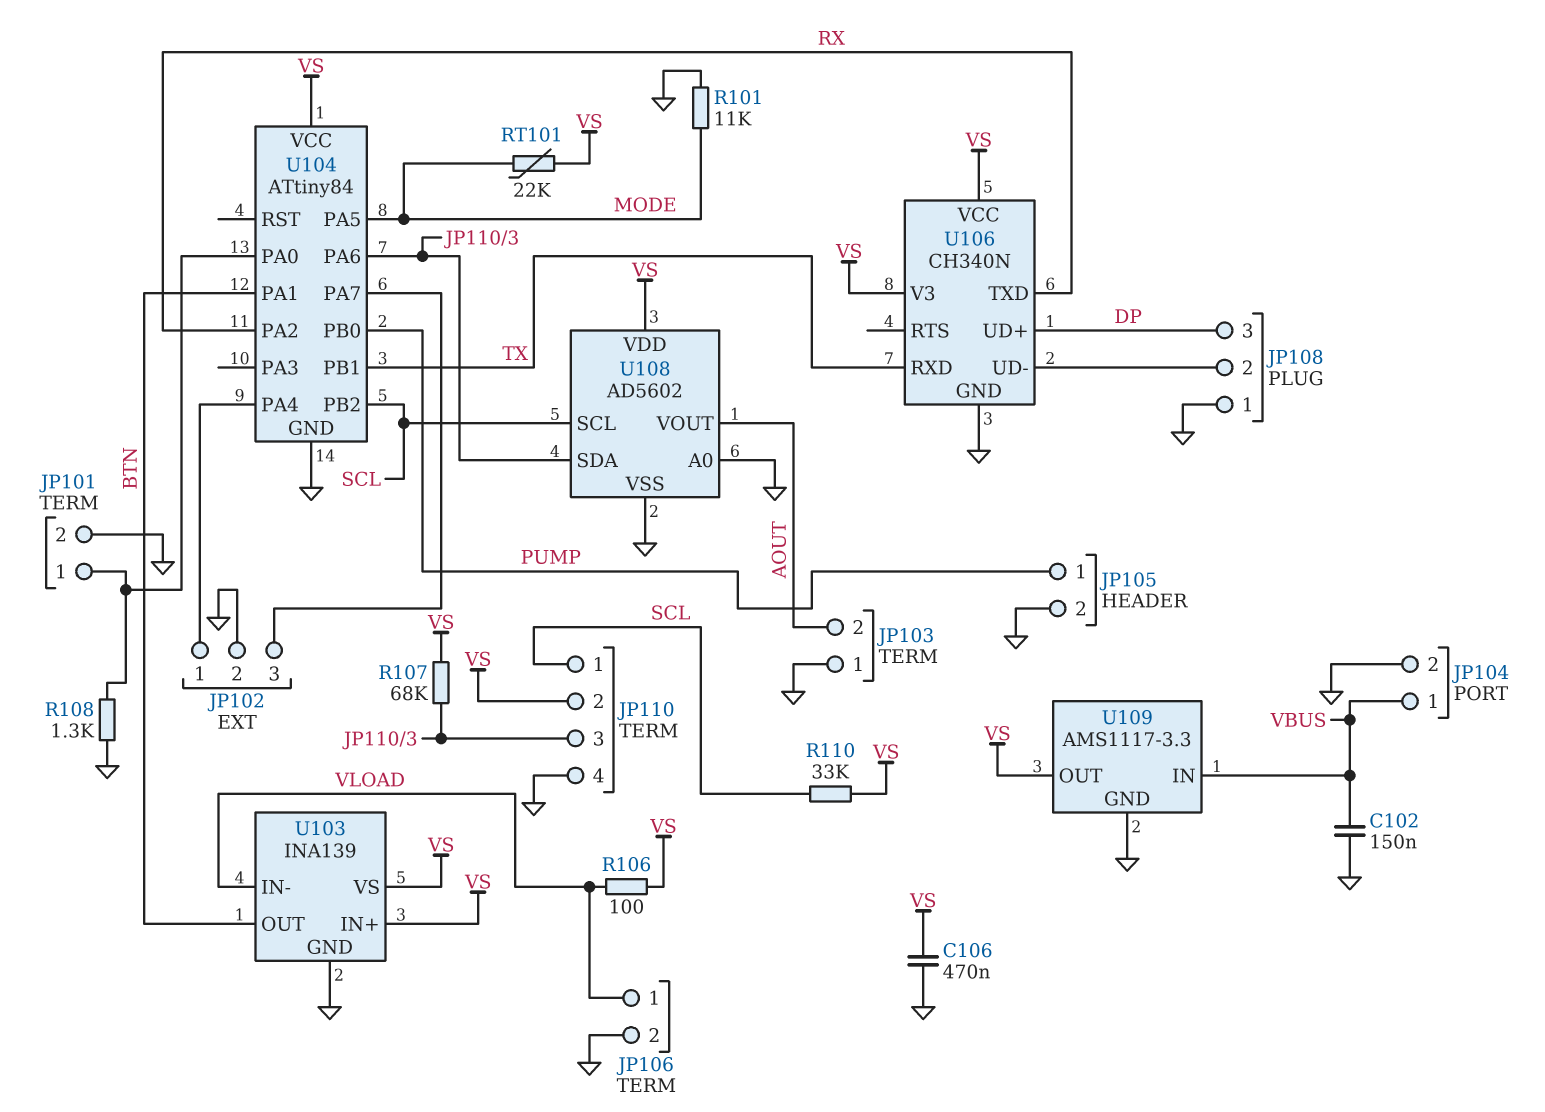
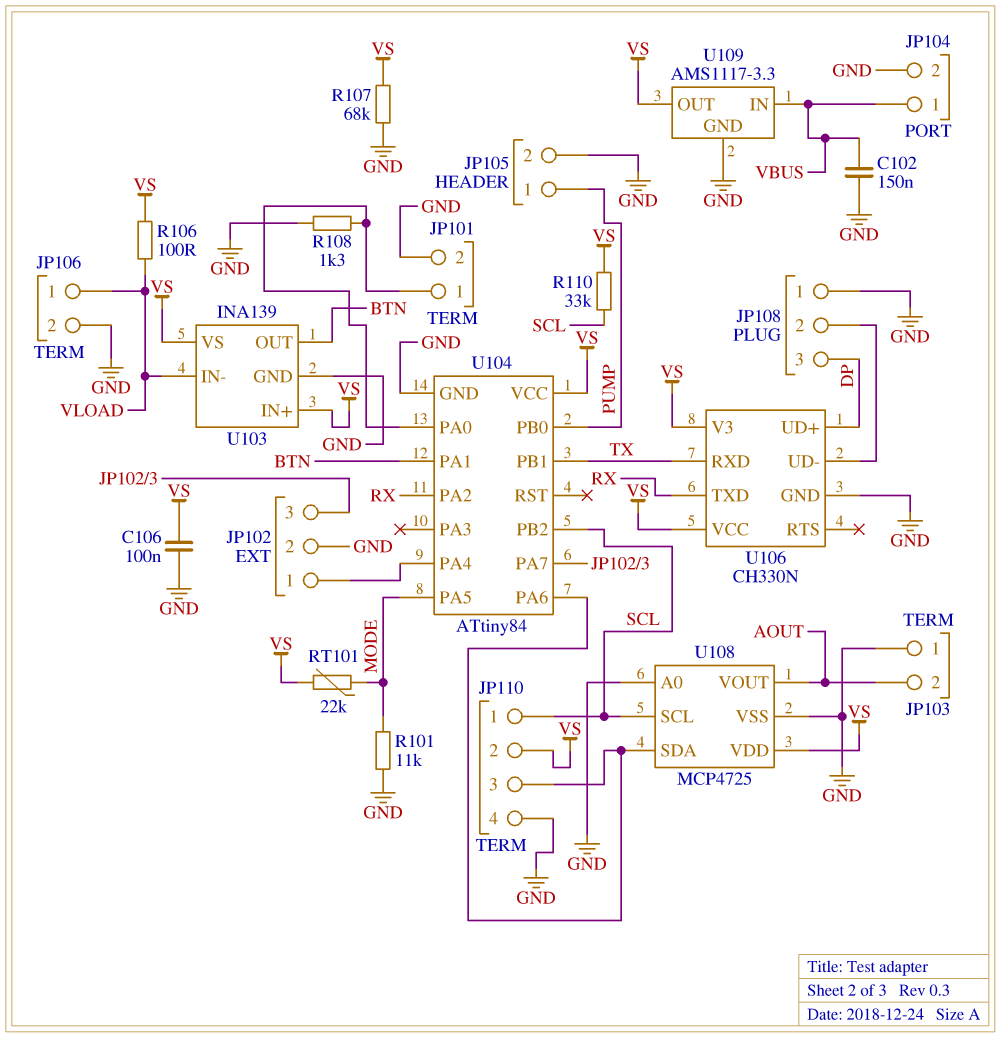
C106: 470nF (GND, VS) -> 100nF (GND, VS)
R107: 68k (JP110/3, VS) -> 68k (GND, VS)
U106: CH340N -> CH330N
U108: AD5602 -> MCP4725

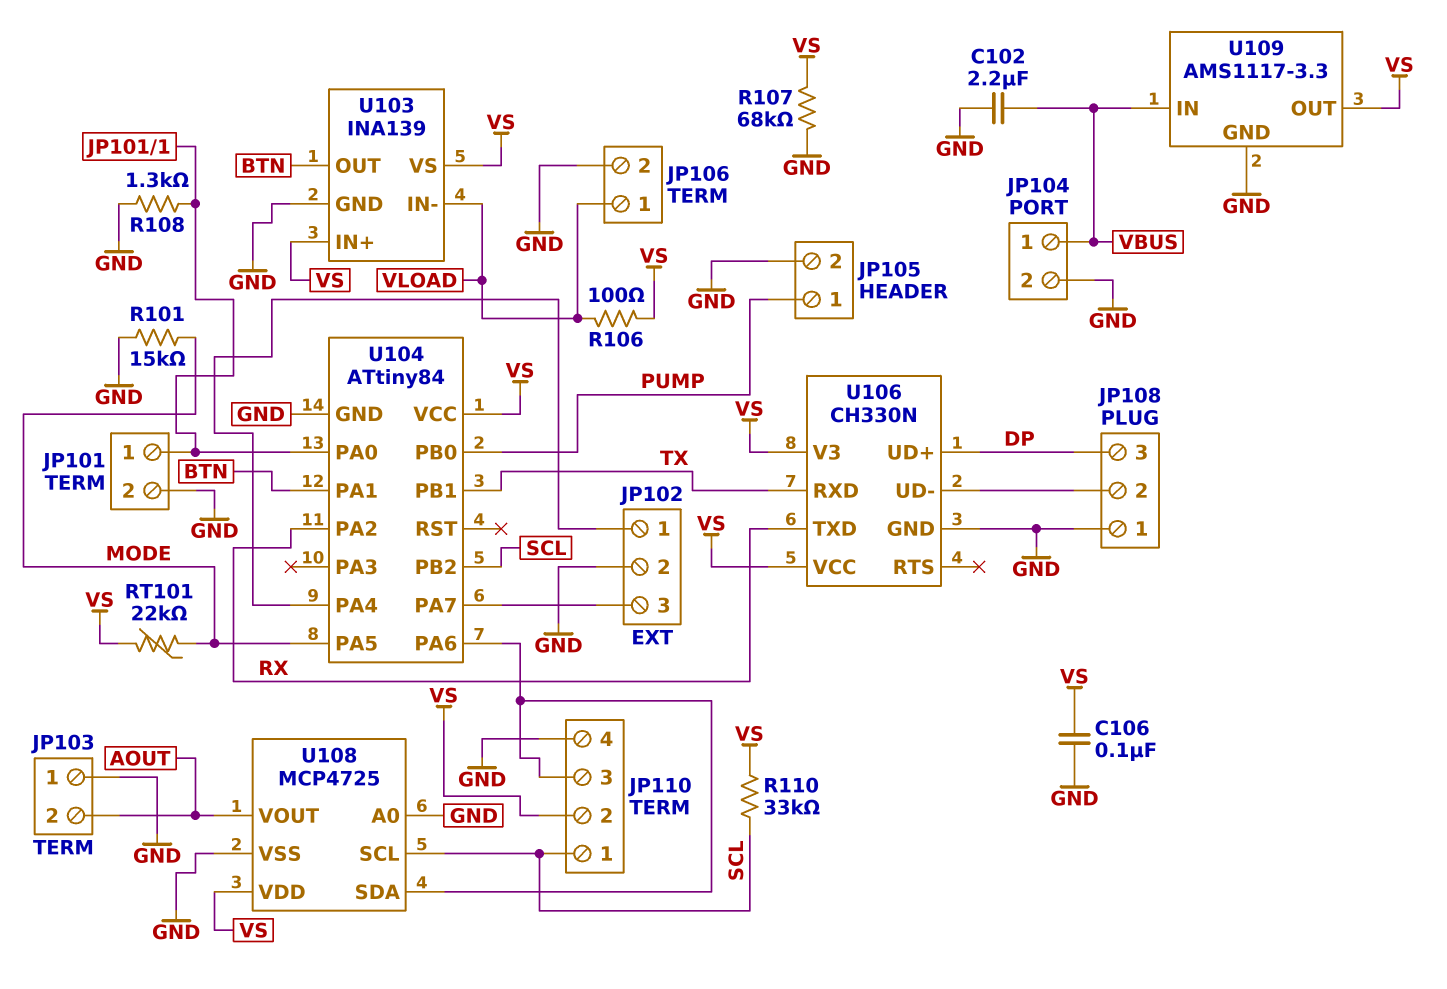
C102: 150nF (GND, VBUS) -> 2.2uF (GND, VBUS)
R101: 11k (GND, MODE) -> 15k (GND, MODE)

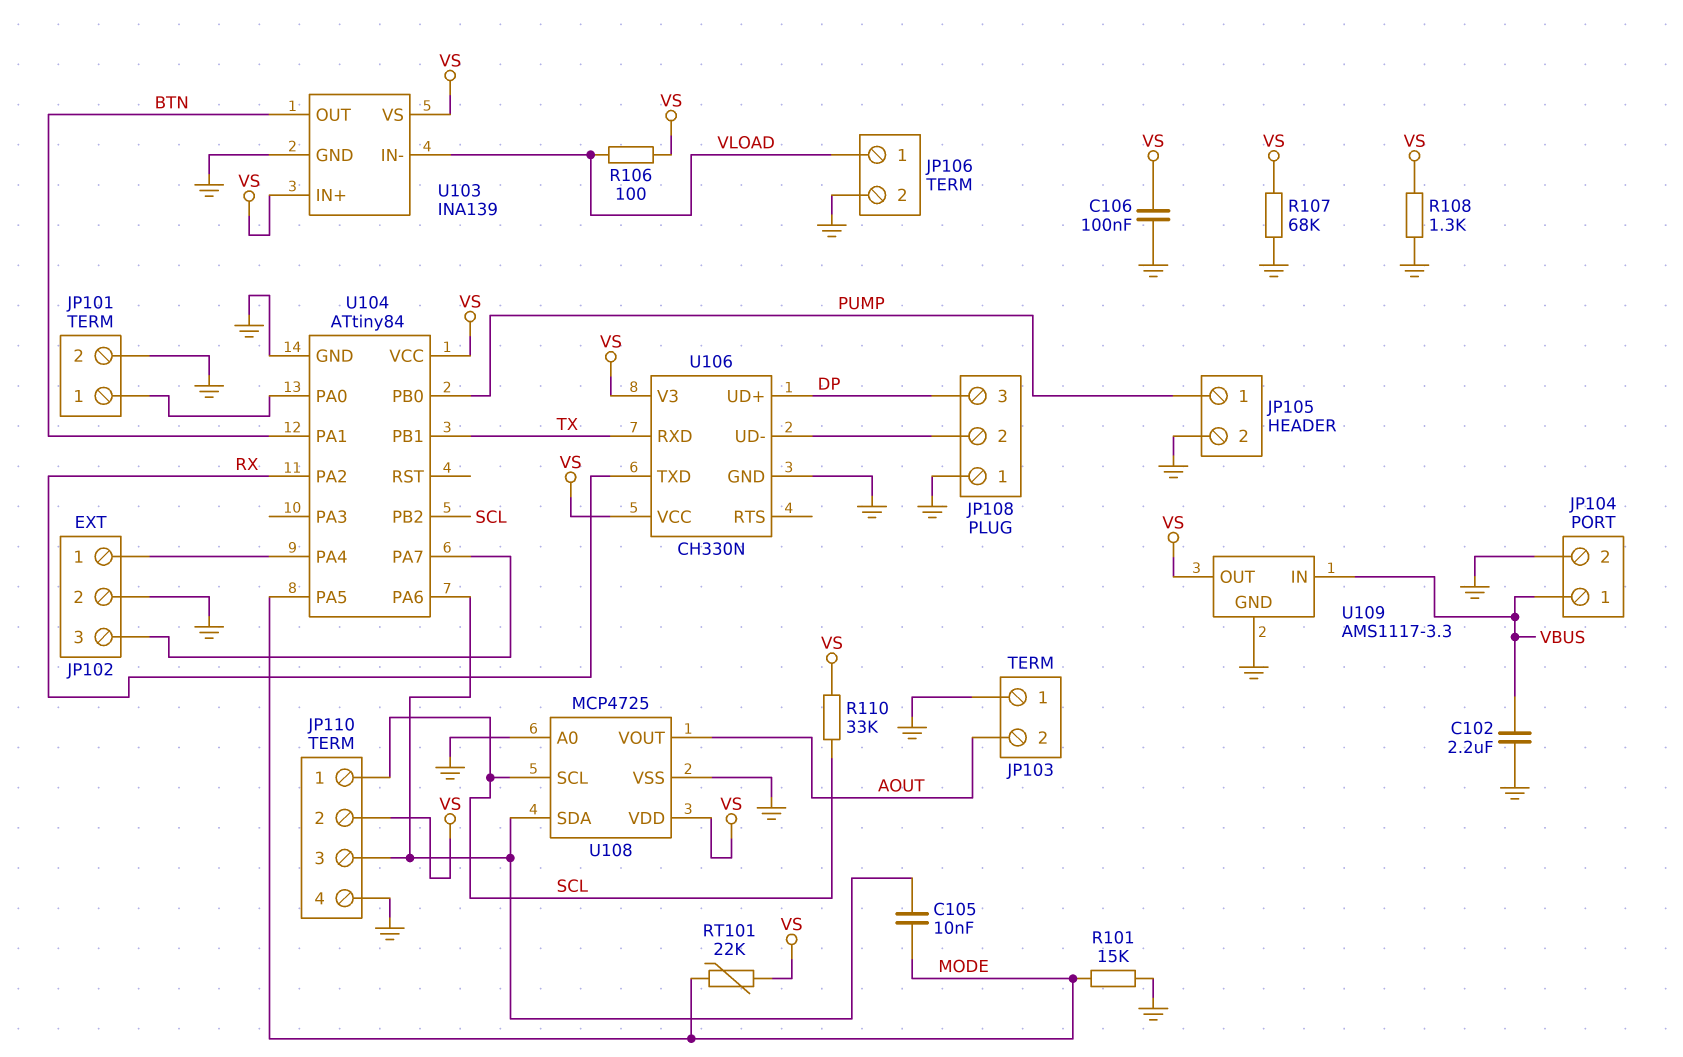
C105: none -> 10nF (JP110/3, MODE)
R108: 1.3k (GND, JP101/1) -> 1.3k (GND, VS)

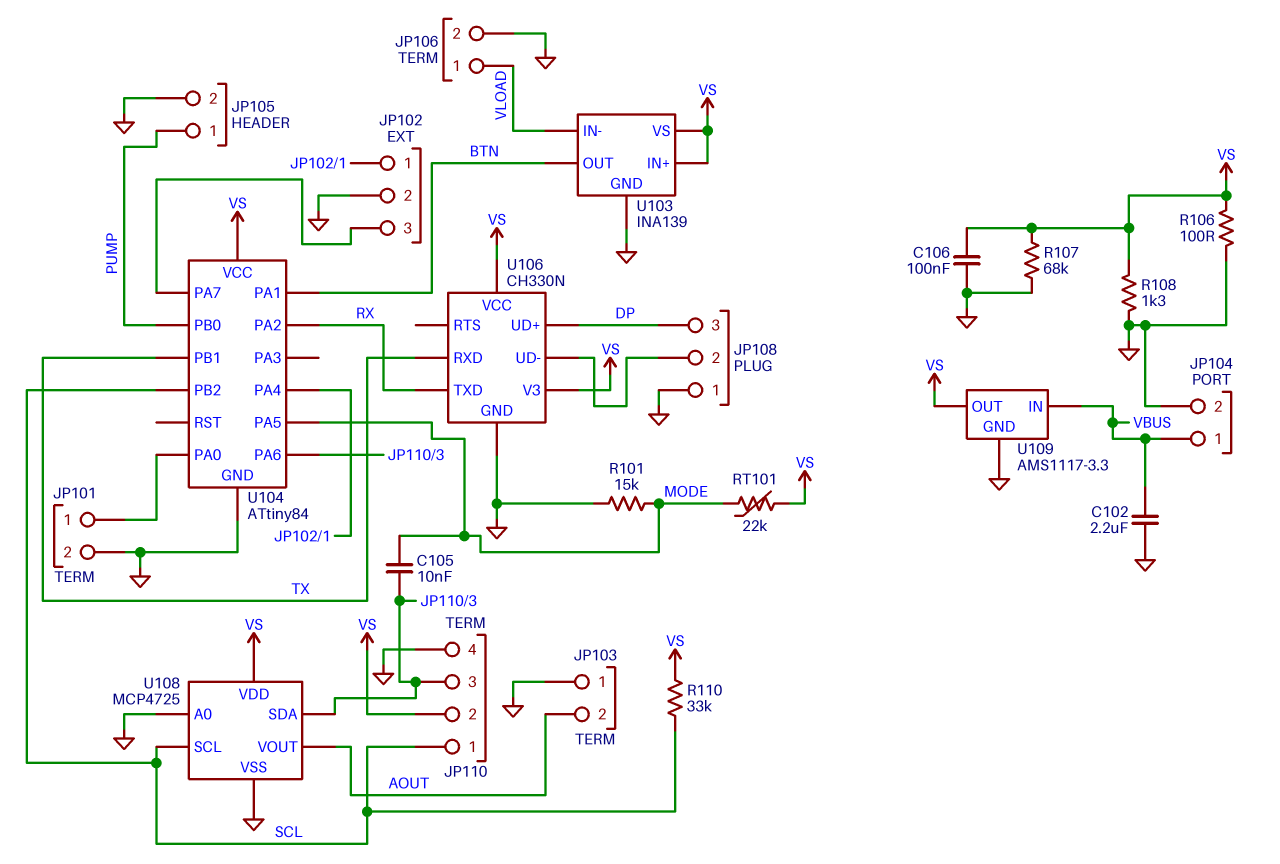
R106: 100 (VLOAD, VS) -> 100 (GND, VS)

